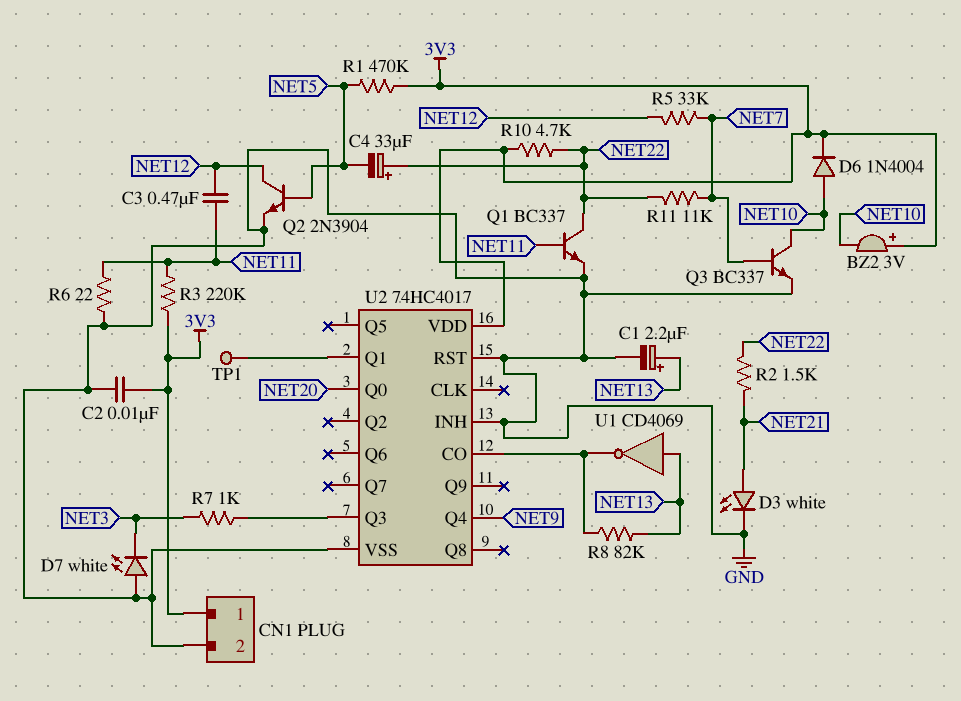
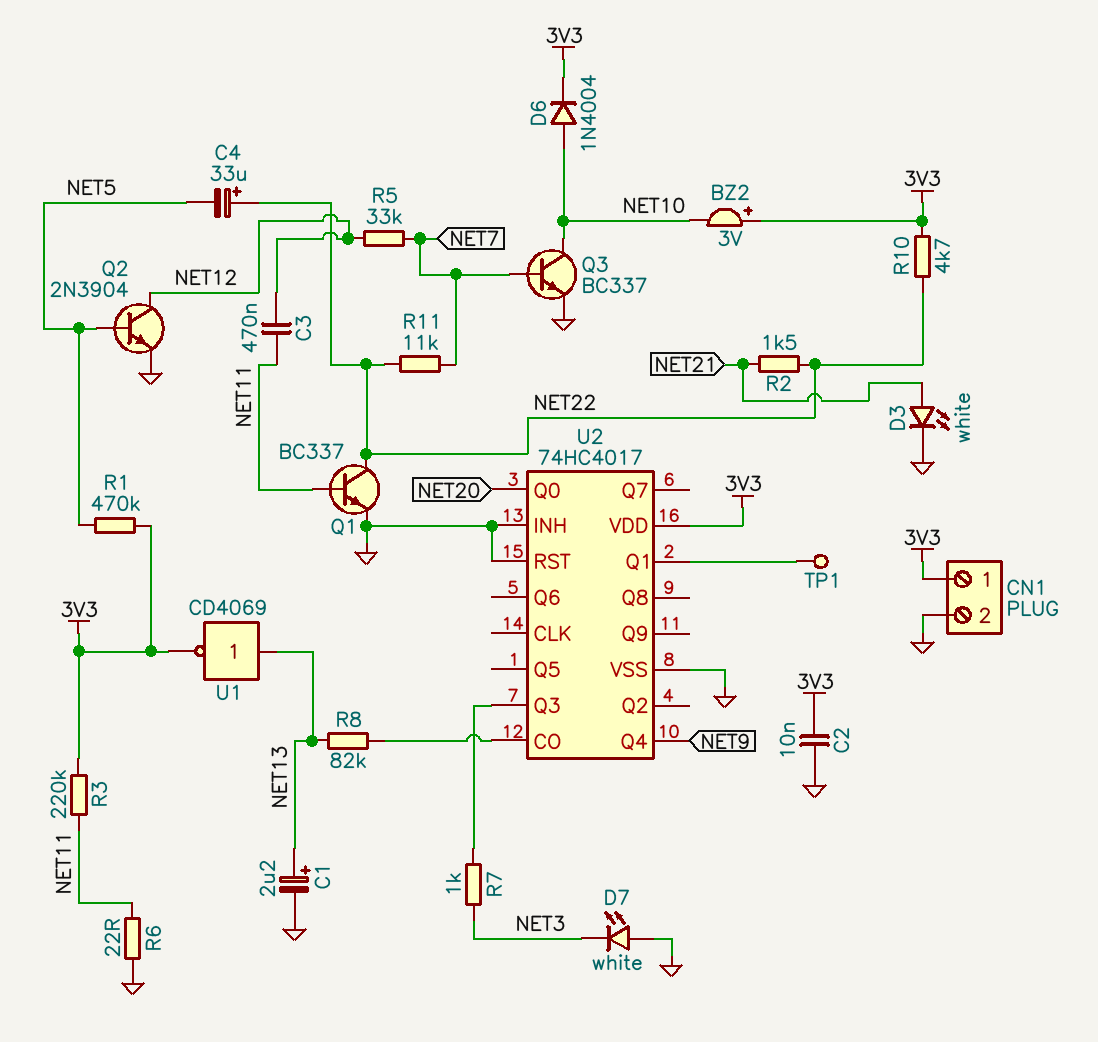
U1: NOT CD4069 (in NET13, out U2/CO) -> NOT CD4069 (in NET13, out 3V3)

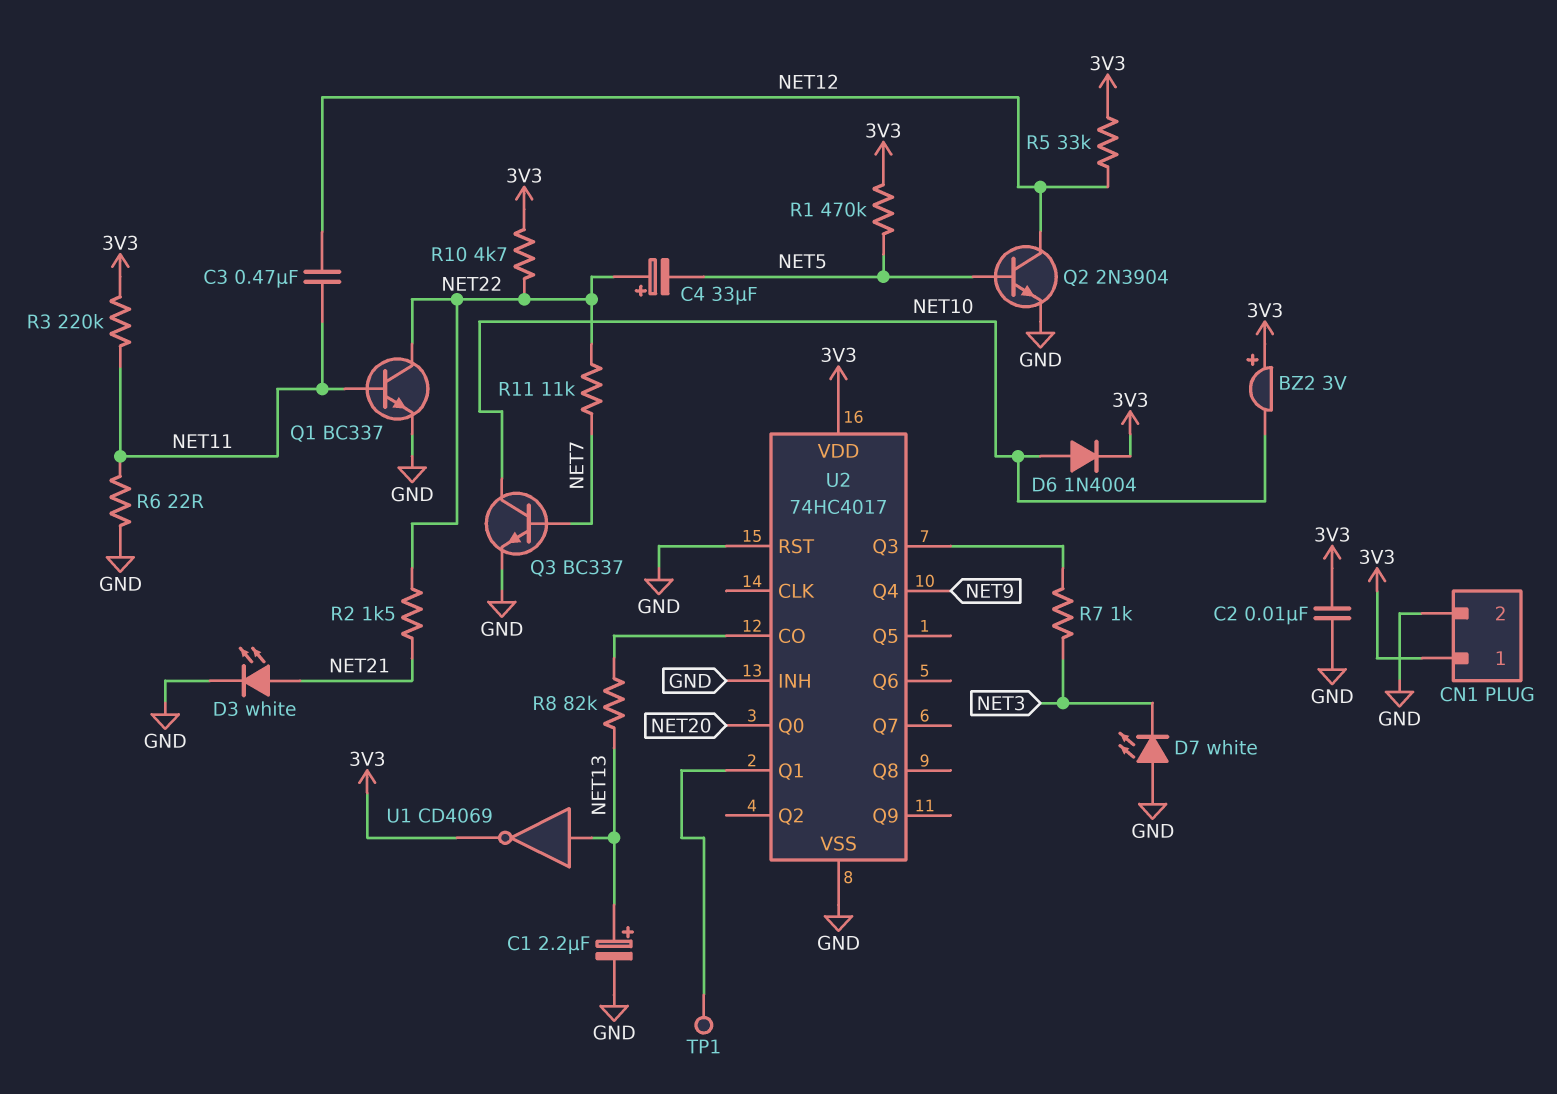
R5: 33k (NET7, NET12) -> 33k (3V3, NET12)

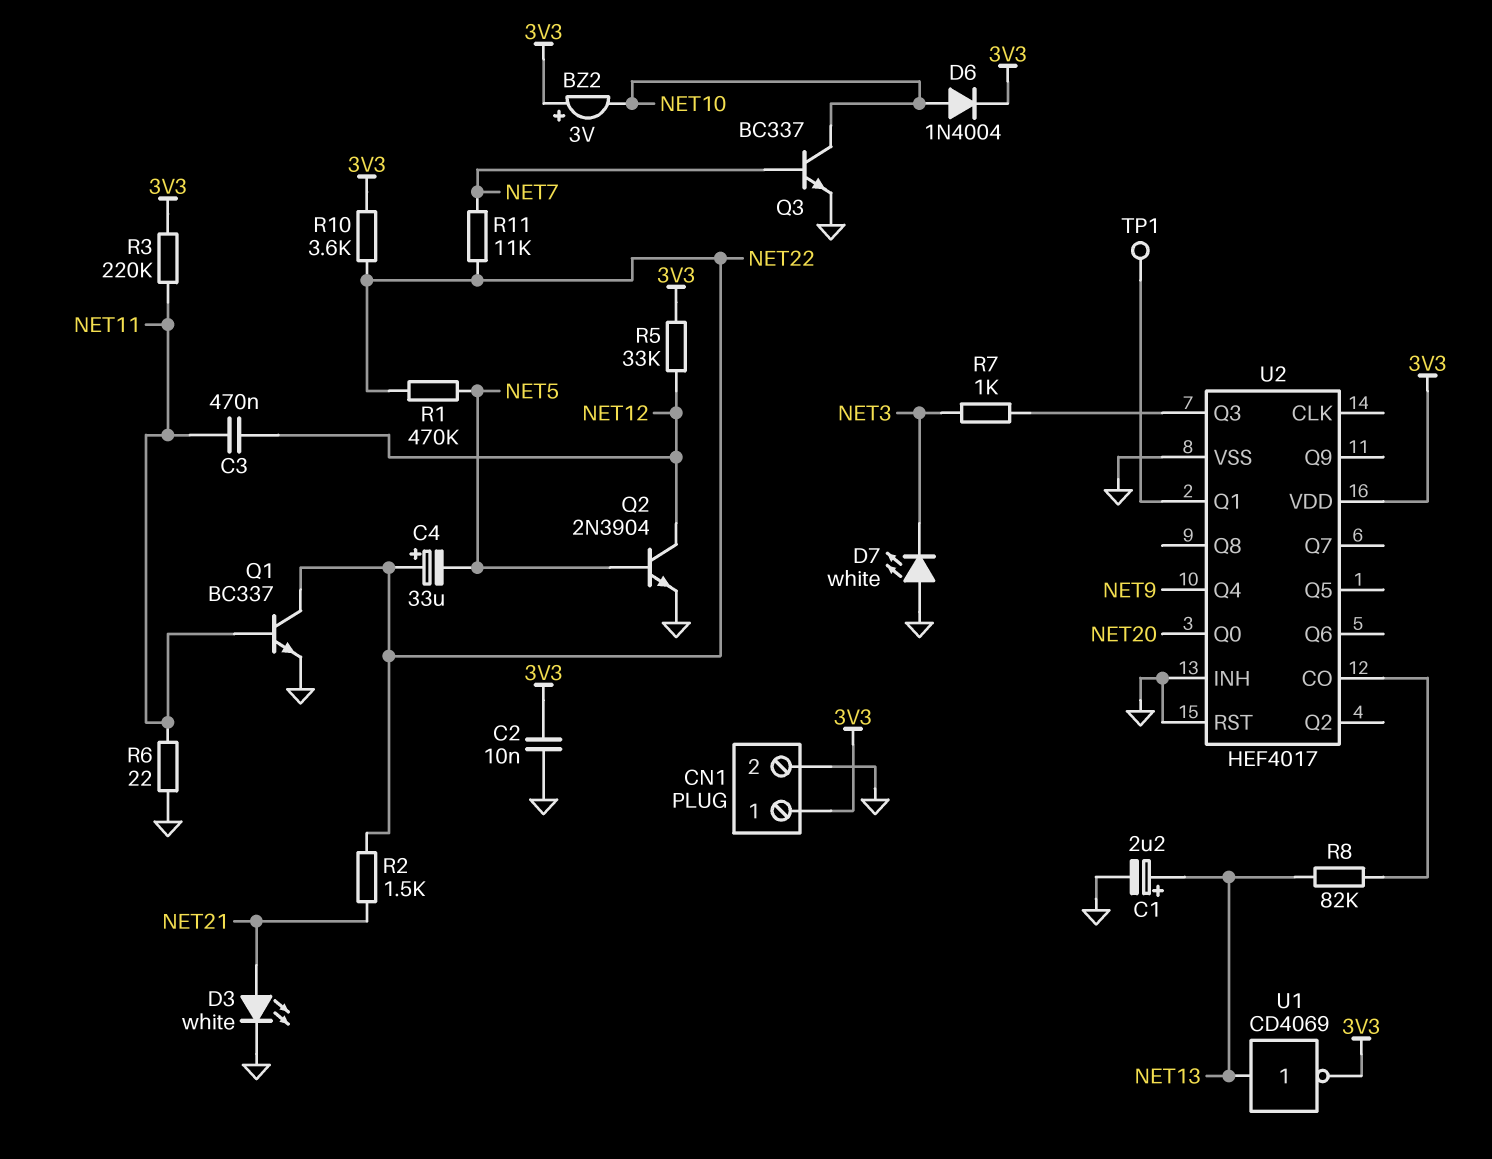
R1: 470k (3V3, NET5) -> 470k (NET5, NET22)
R10: 4.7k (3V3, NET22) -> 3.6k (3V3, NET22)
U2: 74HC4017 -> HEF4017

